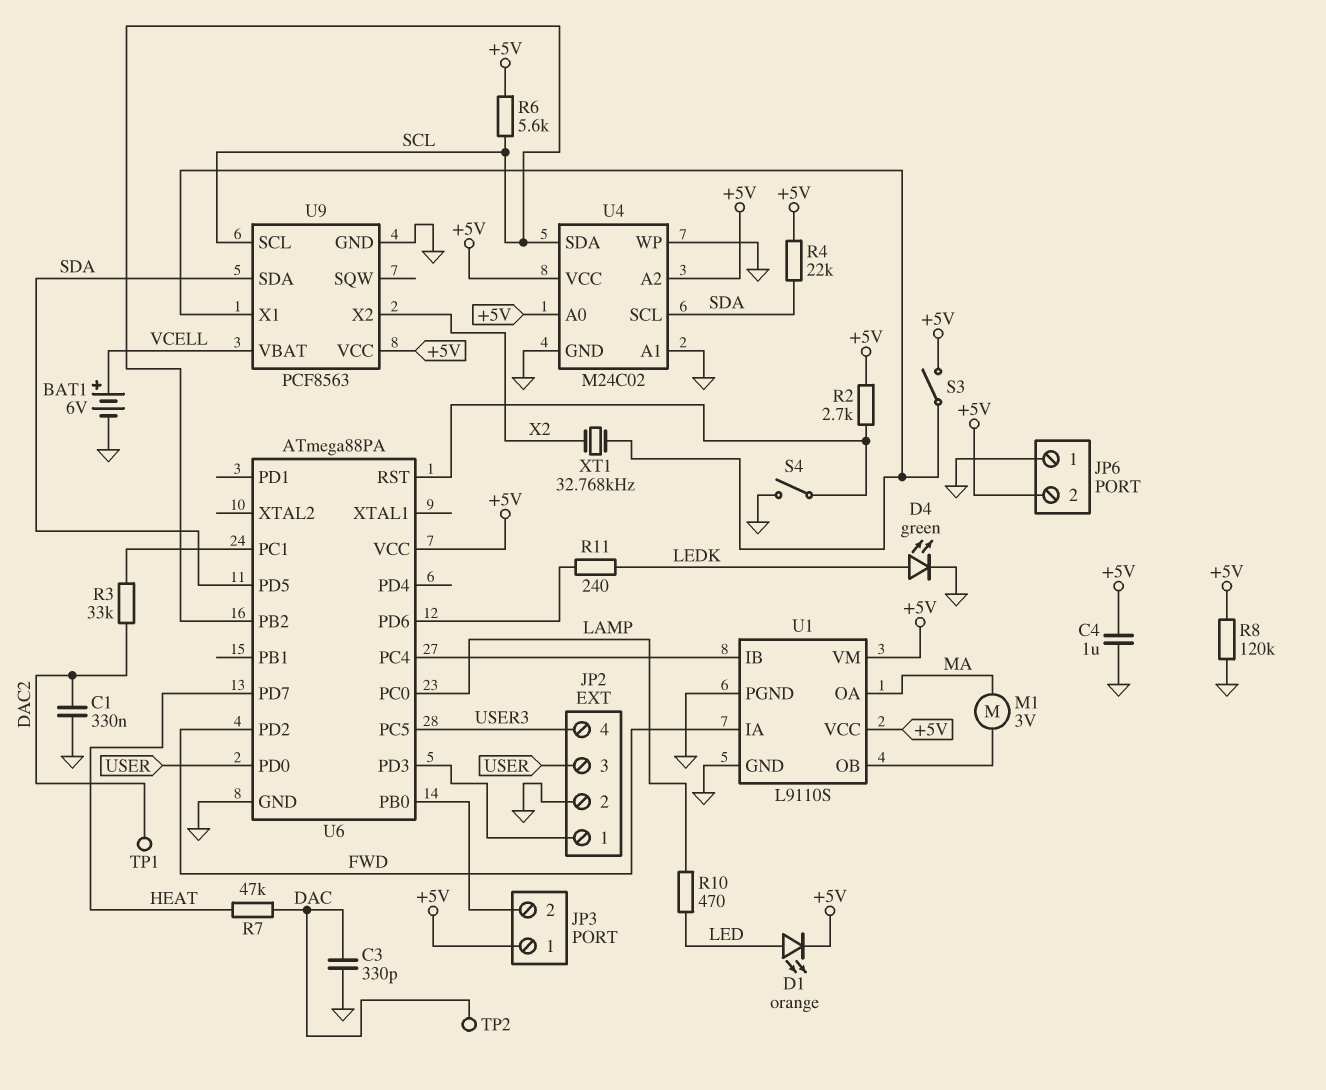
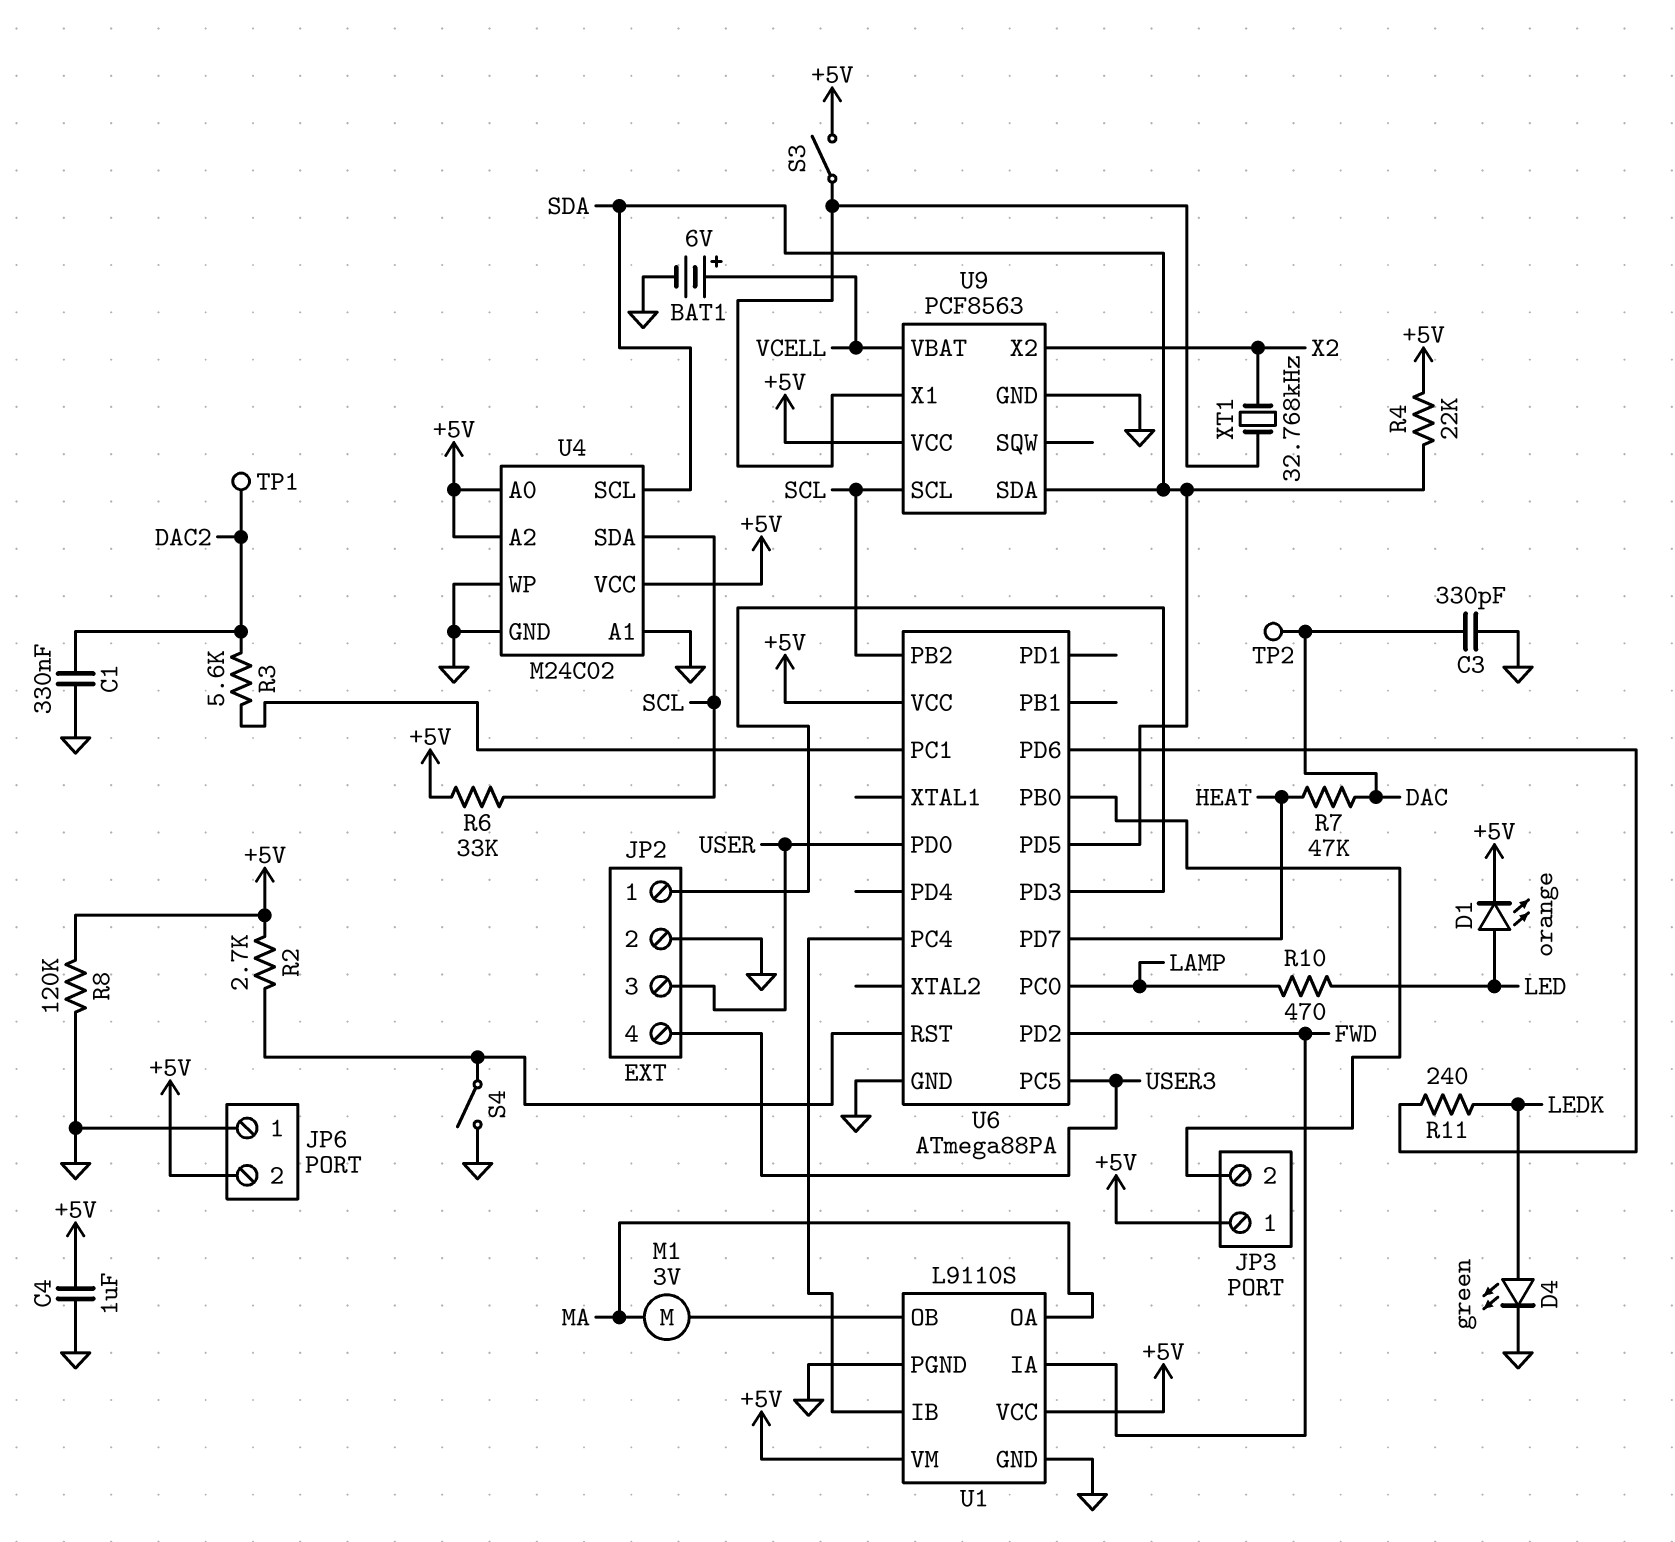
R3: 33k (DAC2, U6/PC1) -> 5.6k (DAC2, U6/PC1)
R6: 5.6k (+5V, SCL) -> 33k (+5V, SCL)

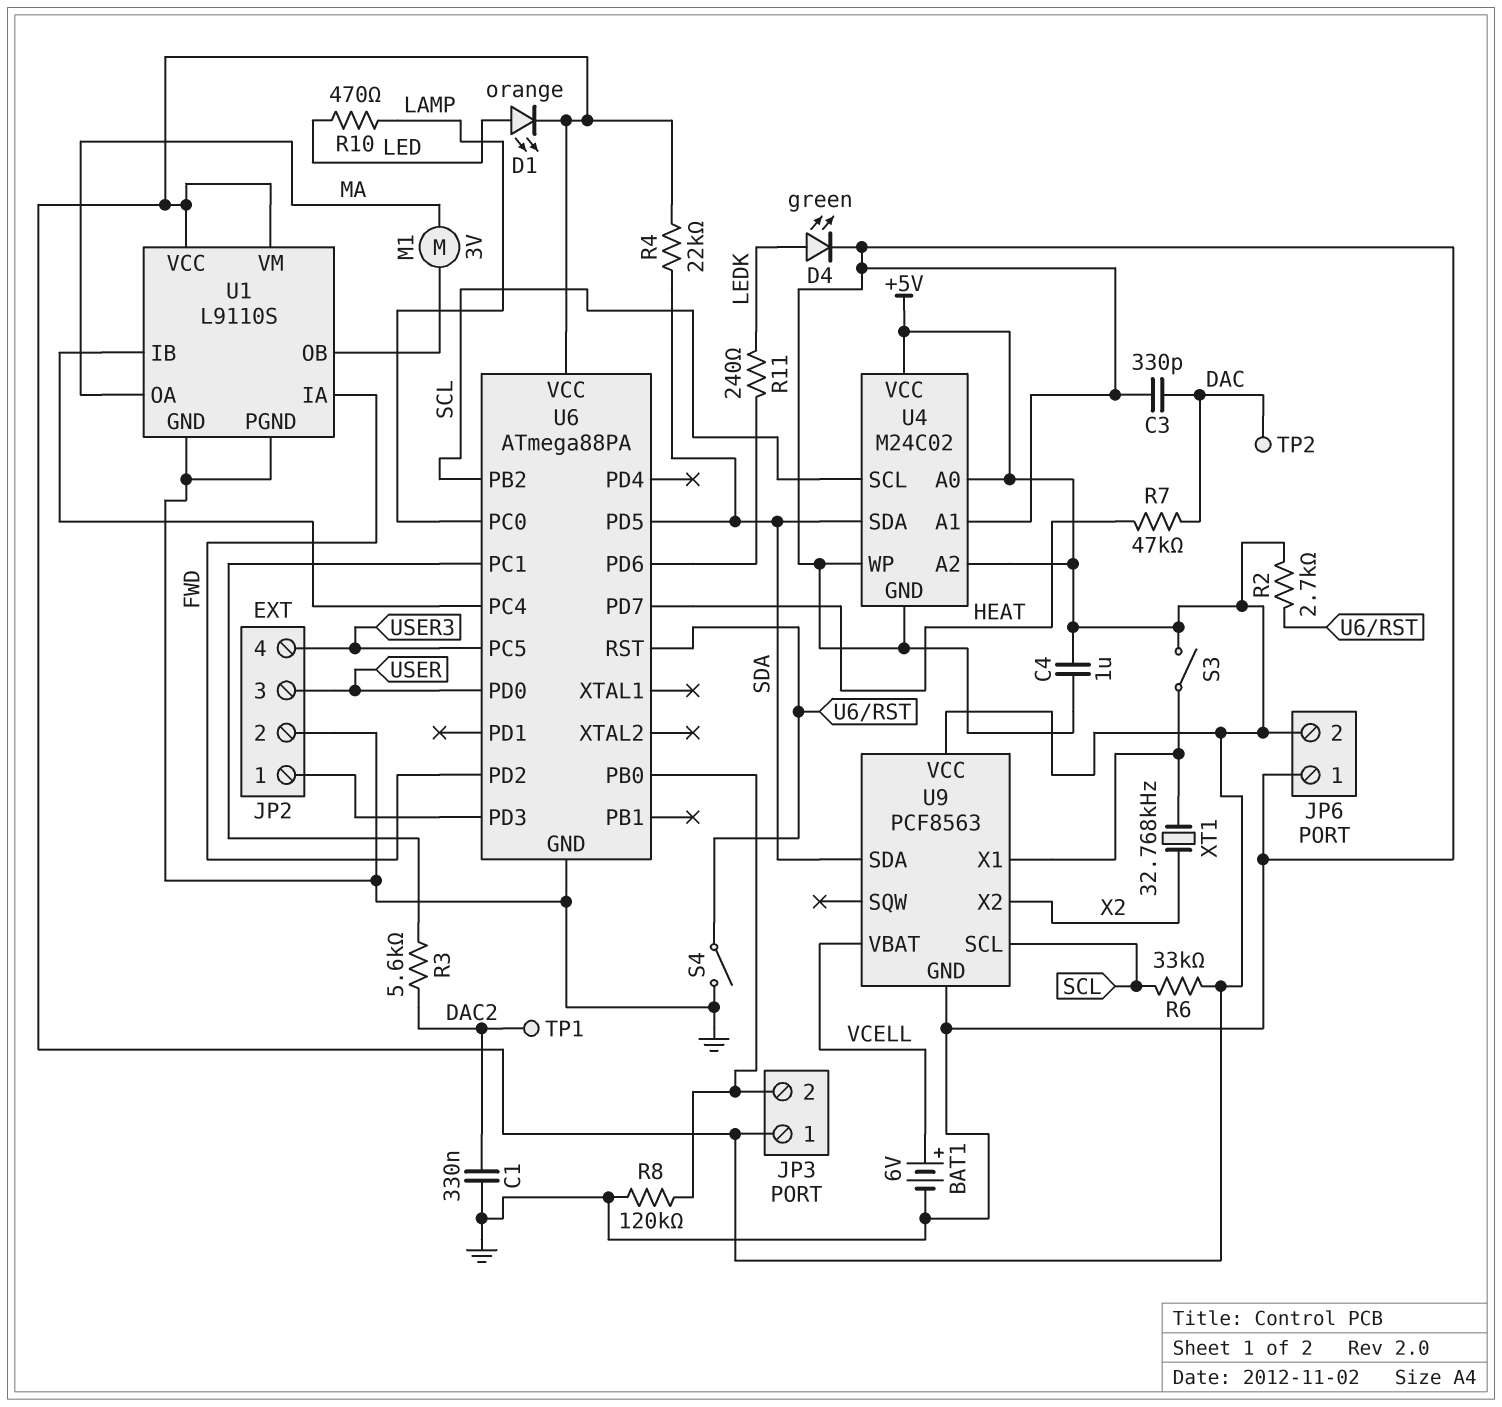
R8: 120k (+5V, GND) -> 120k (GND, JP3/2)
U4 pin SCL: SDA -> SCL
U4 pin SDA: SCL -> SDA

